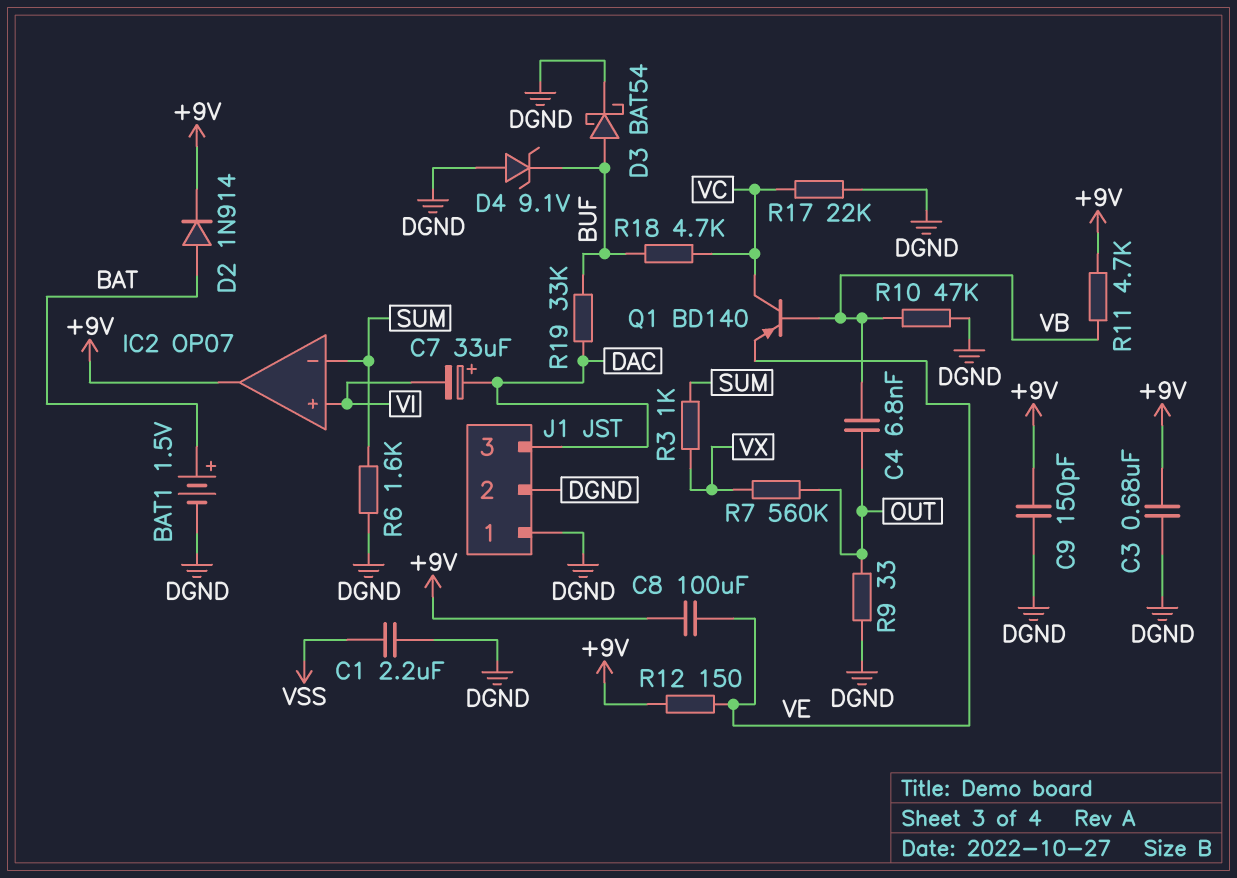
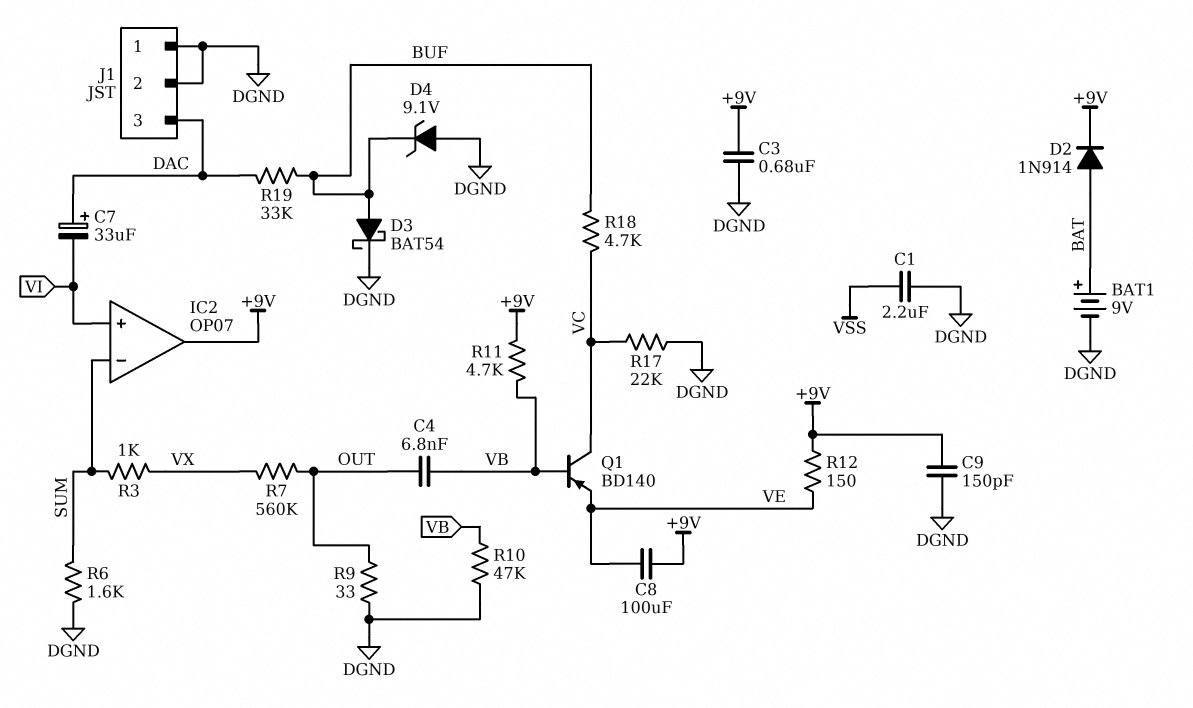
BAT1: 1.5V (plus BAT, minus DGND) -> 9V (plus BAT, minus DGND)

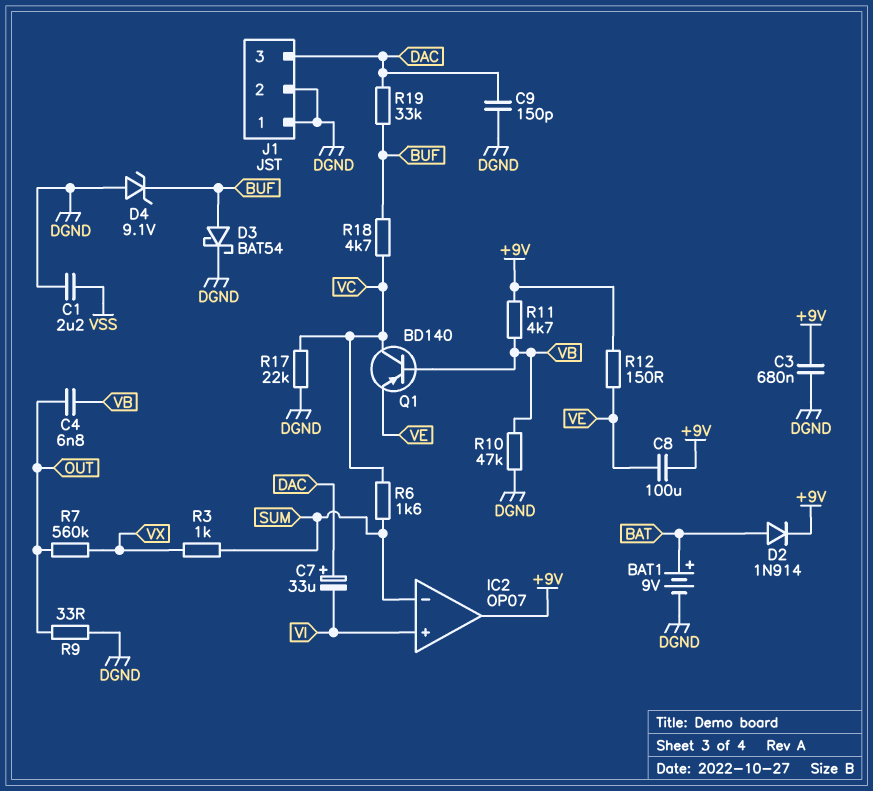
C9: 150pF (+9V, DGND) -> 150pF (DAC, DGND)
R6: 1.6k (DGND, SUM) -> 1.6k (SUM, VC)

